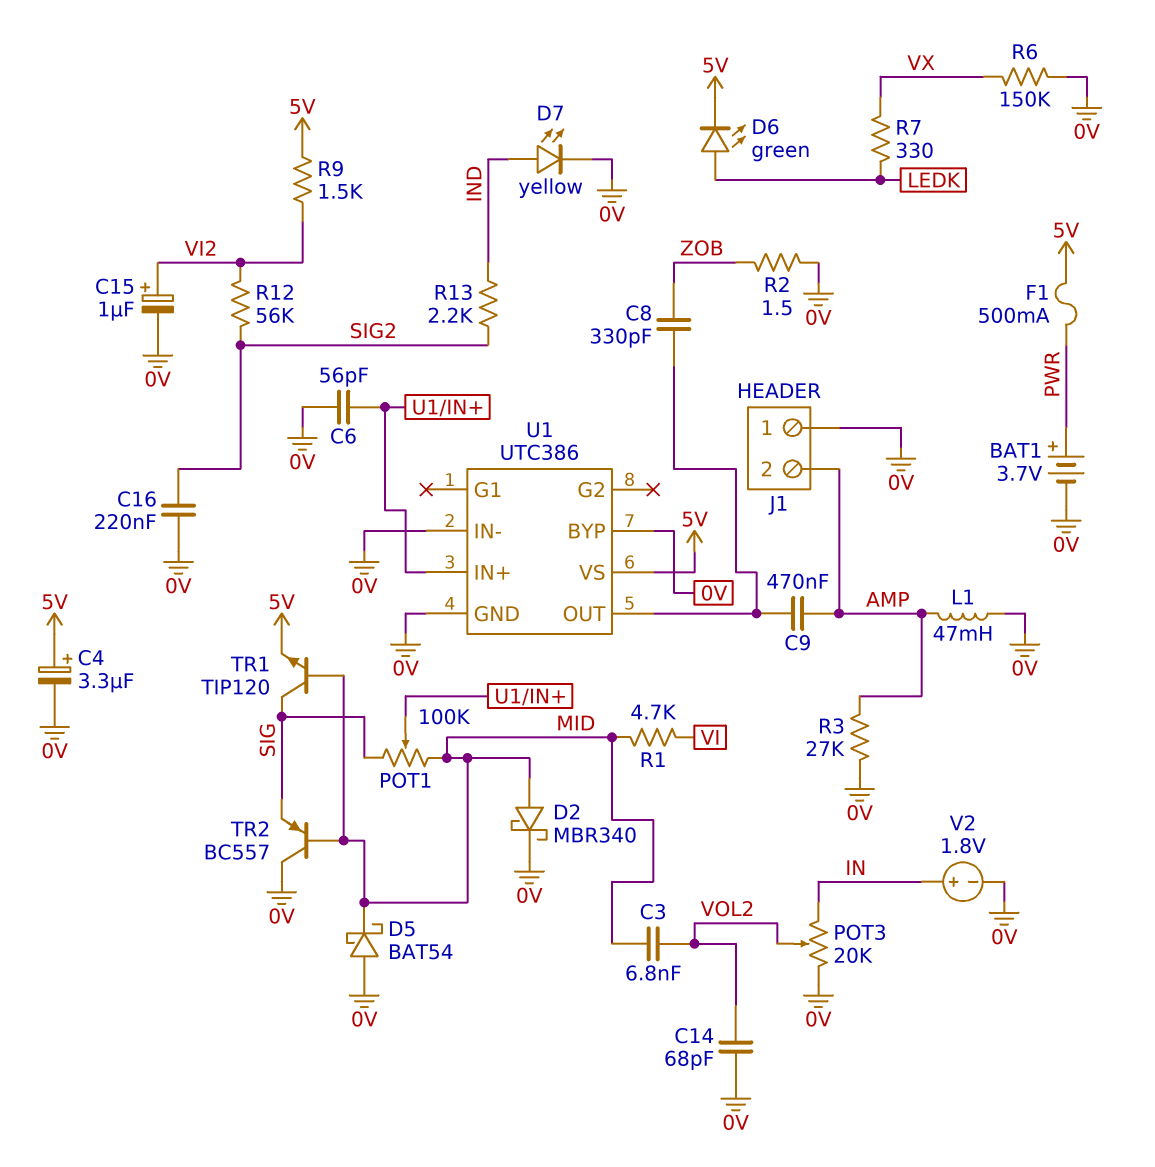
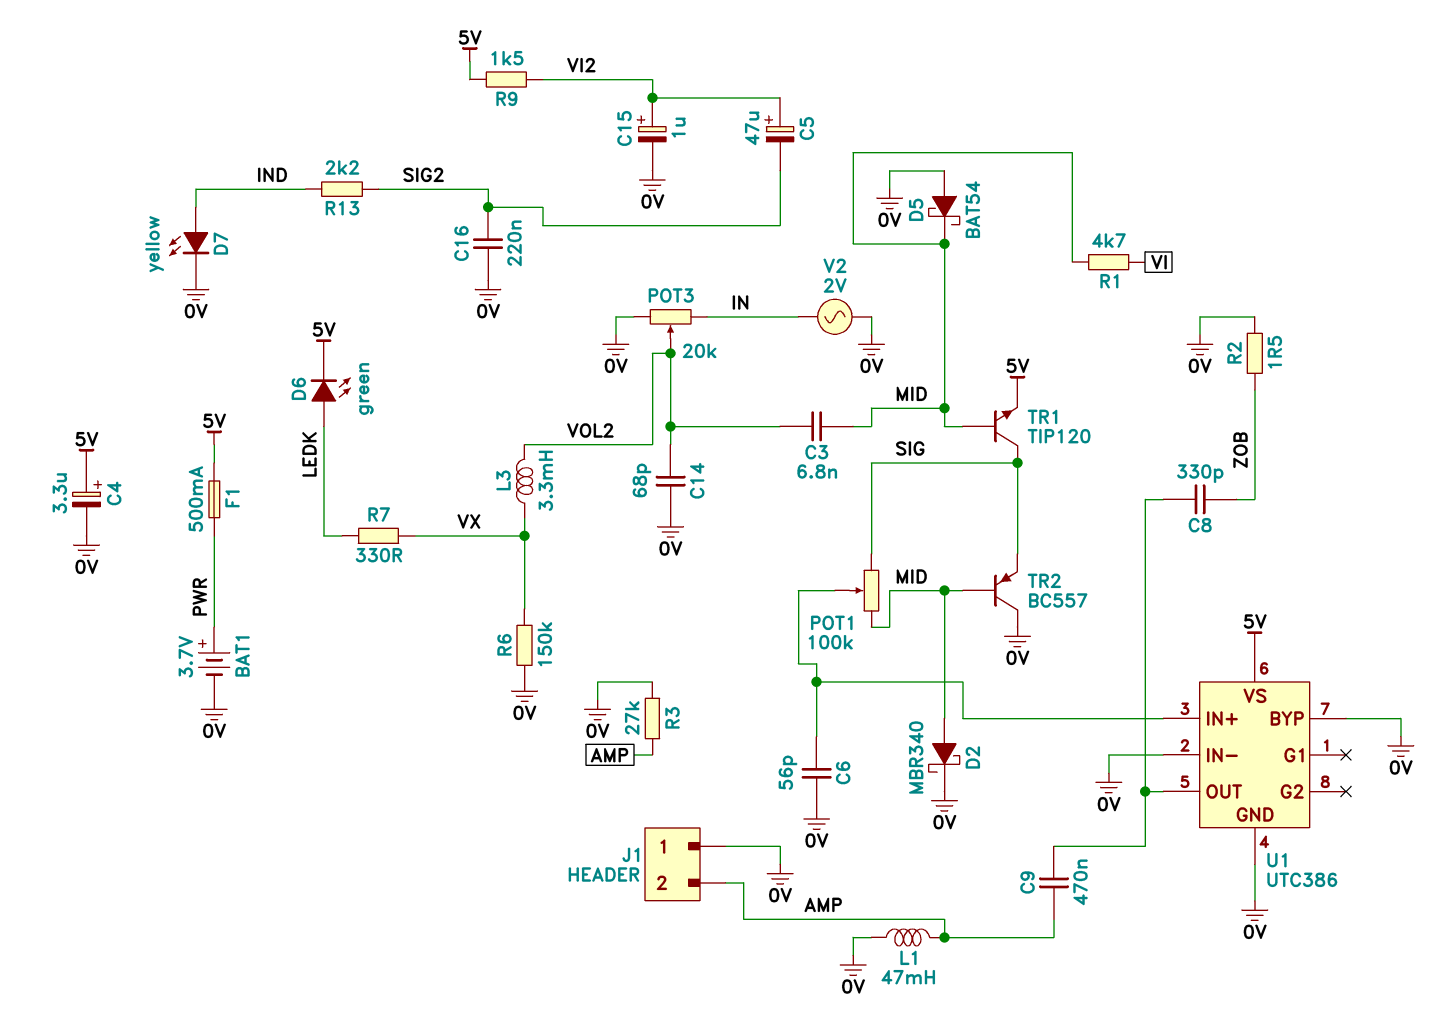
C5: none -> 47uF (plus VI2, minus SIG2)
L3: none -> 3.3mH (VOL2, VX)
R12: 56k (SIG2, VI2) -> none
V2: 1.8V (plus IN, minus 0V) -> AC 2V (0V, IN)

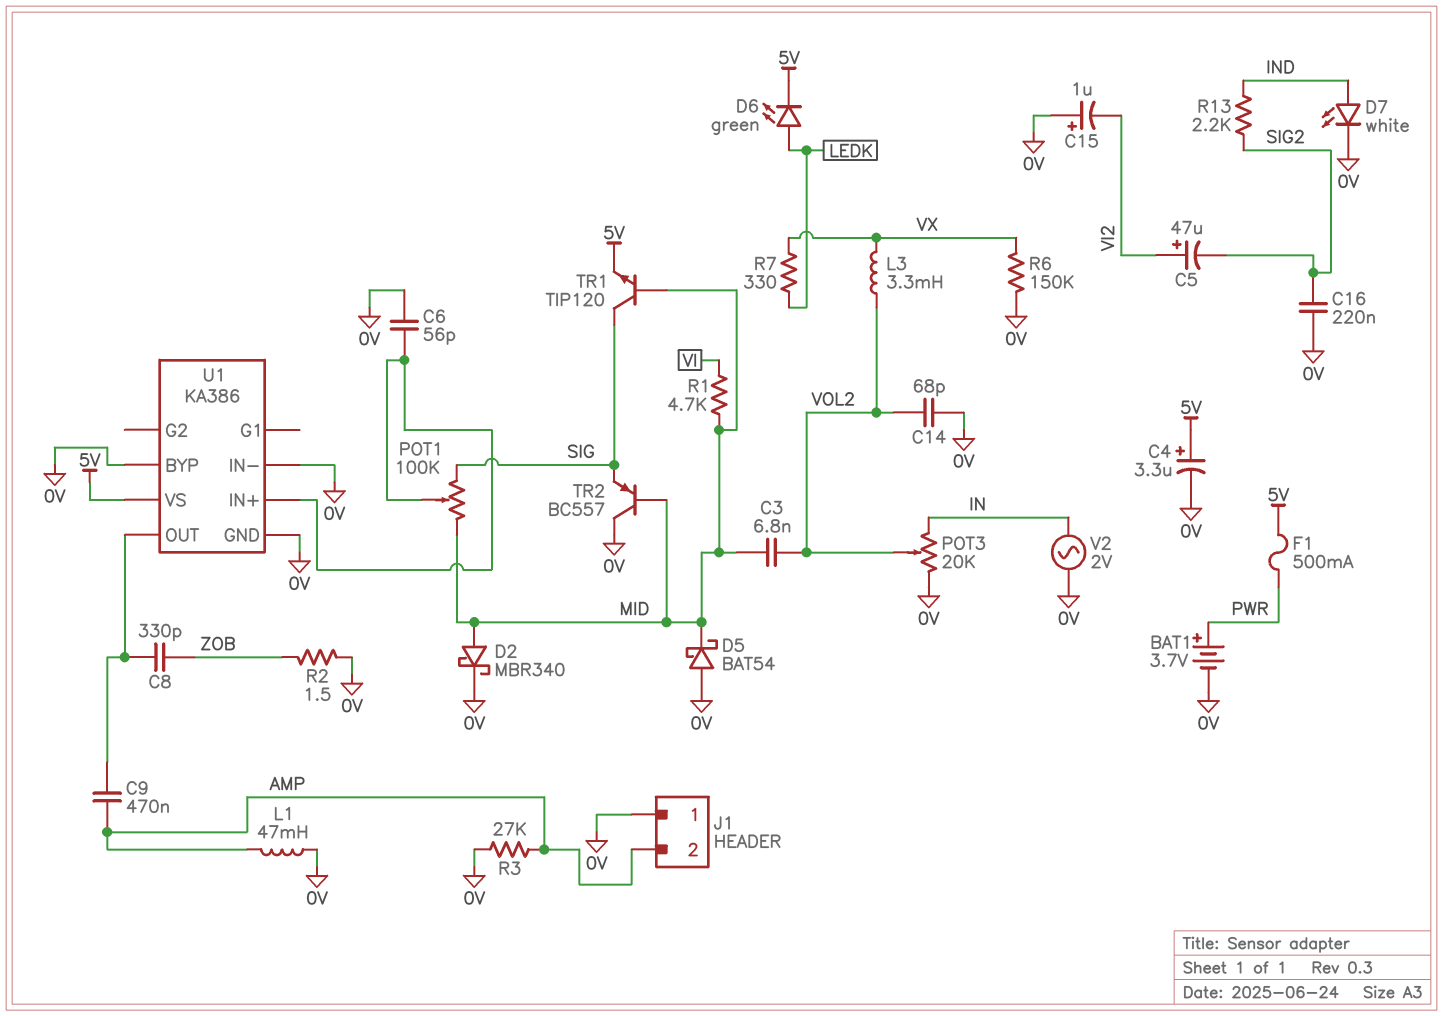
C15: 1uF (plus VI2, minus 0V) -> 1uF (plus 0V, minus VI2)
D7: LED yellow (A IND, K 0V) -> LED white (A IND, K 0V)
R9: 1.5k (5V, VI2) -> none
U1: UTC386 -> KA386

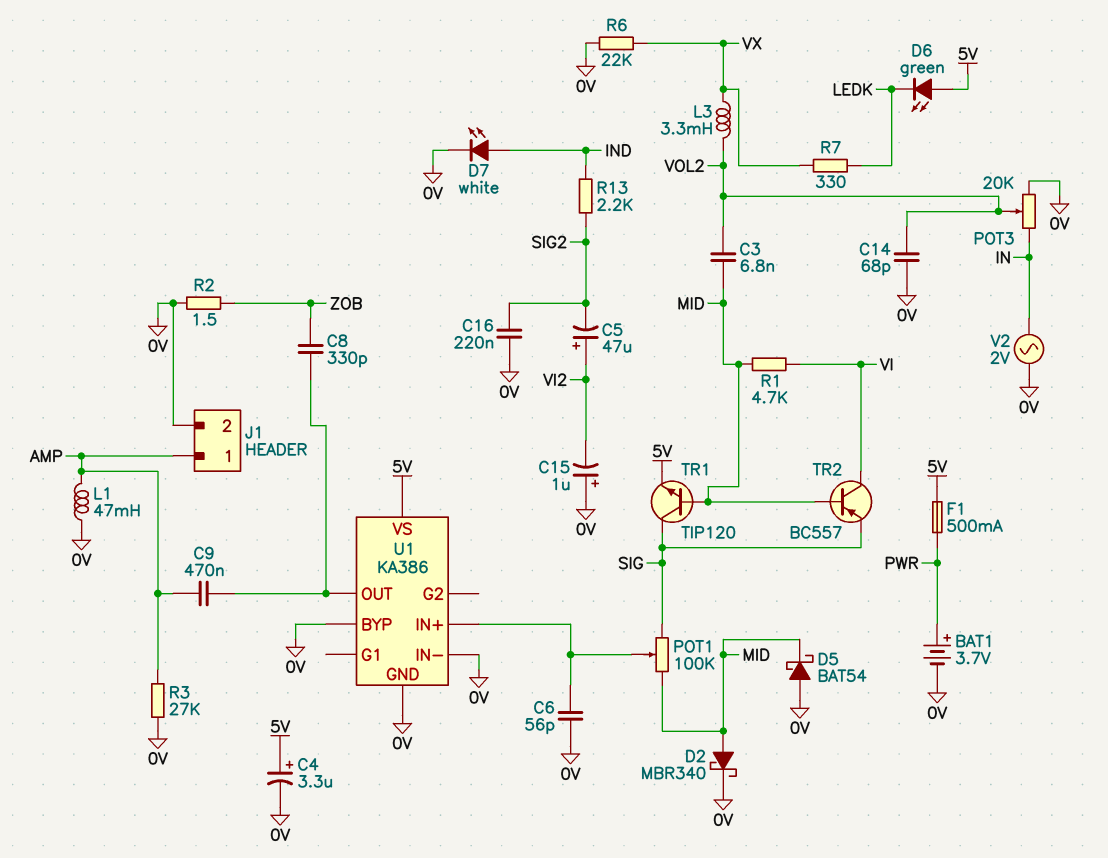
D6: LED green (A LEDK, K 5V) -> LED green (A 5V, K LEDK)
J1 pin 1: 0V -> AMP
J1 pin 2: AMP -> 0V
R6: 150k (0V, VX) -> 22k (0V, VX)
TR2: PNP BC557 (B MID, C 0V, E SIG) -> PNP BC557 (B MID, C VI, E SIG)

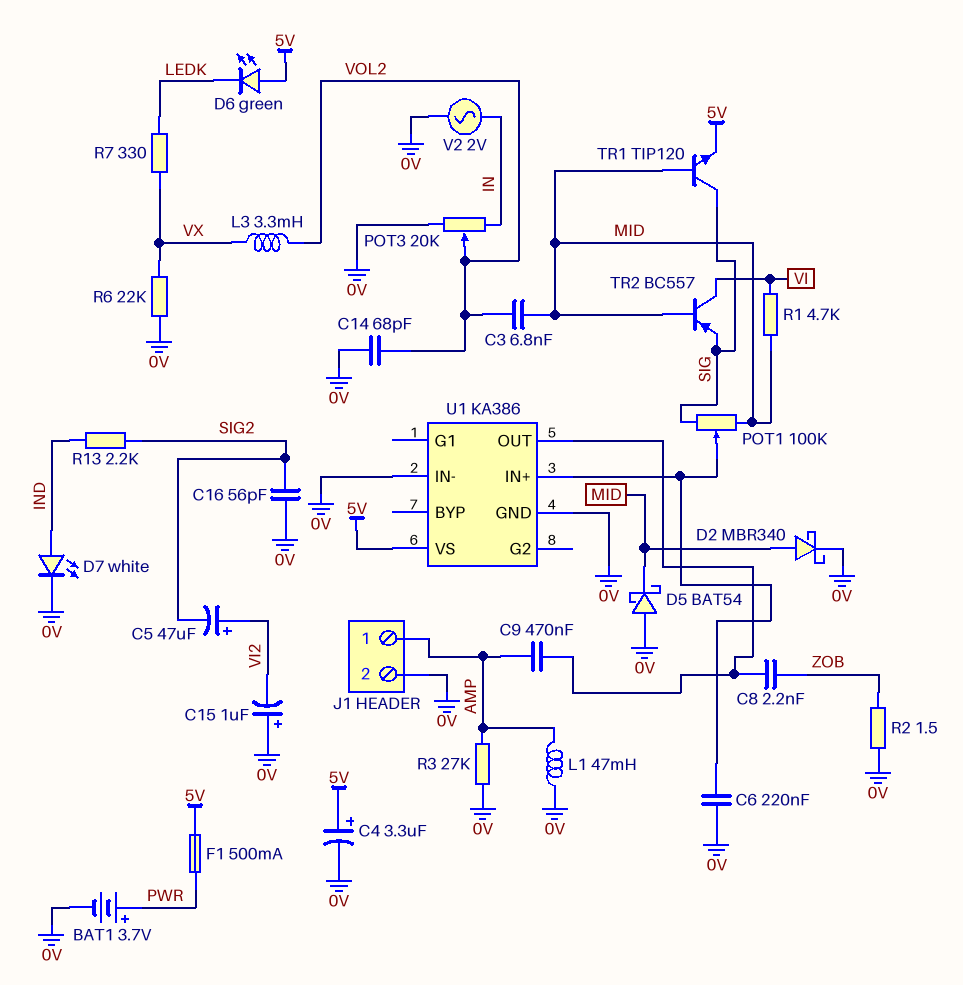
C6: 56pF (0V, U1/IN+) -> 220nF (0V, U1/IN+)
C8: 330pF (U1/OUT, ZOB) -> 2.2nF (U1/OUT, ZOB)
C16: 220nF (0V, SIG2) -> 56pF (0V, SIG2)
U1 pin BYP: 0V -> none

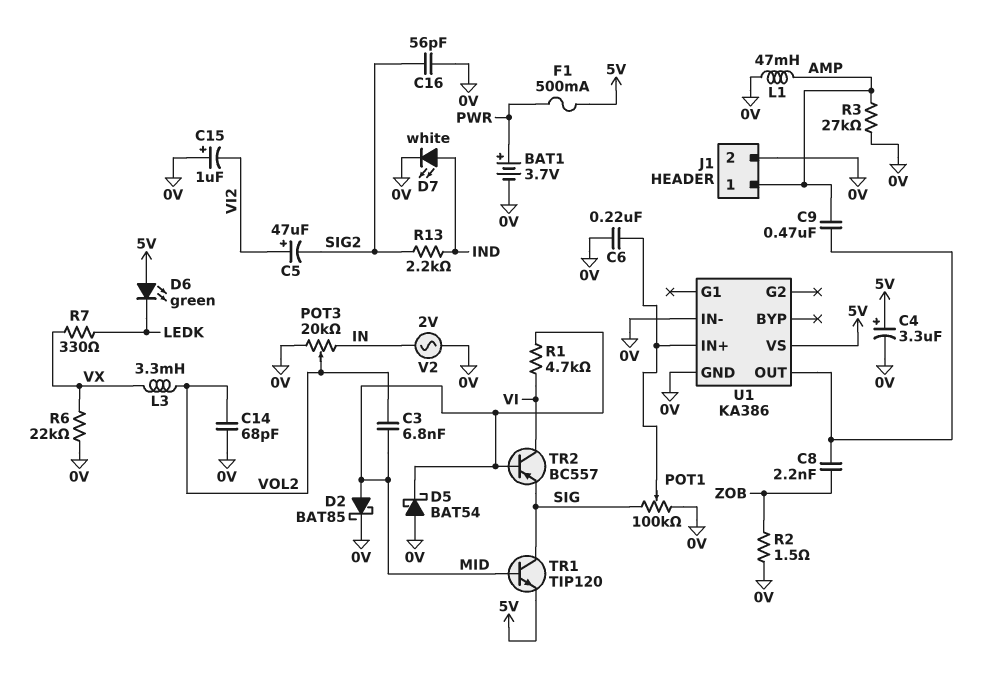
D2: schottky MBR340 (A MID, K 0V) -> schottky BAT85 (A MID, K 0V)
POT1: 100k (MID, SIG, wiper U1/IN+) -> 100k (0V, SIG, wiper U1/IN+)

